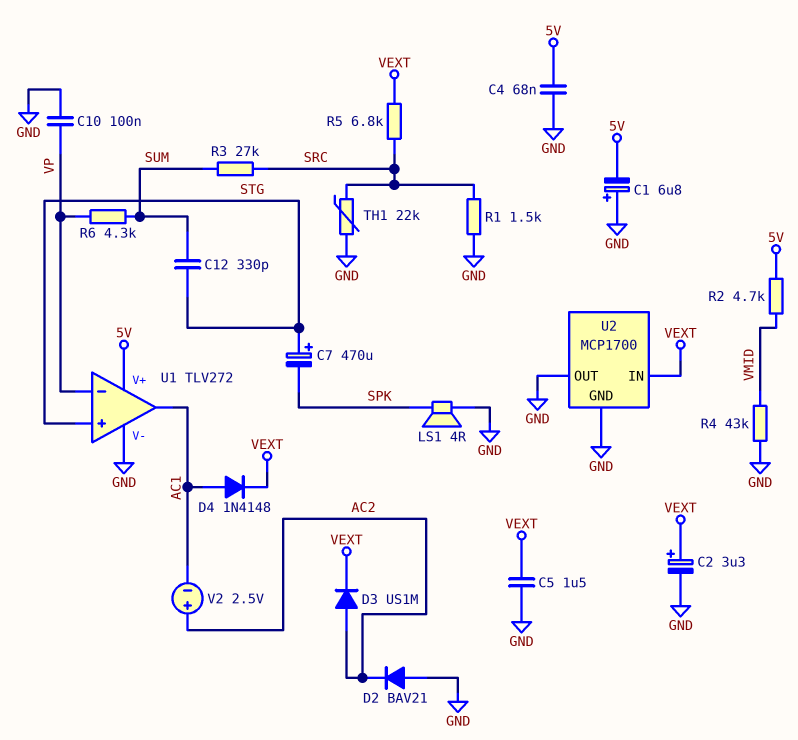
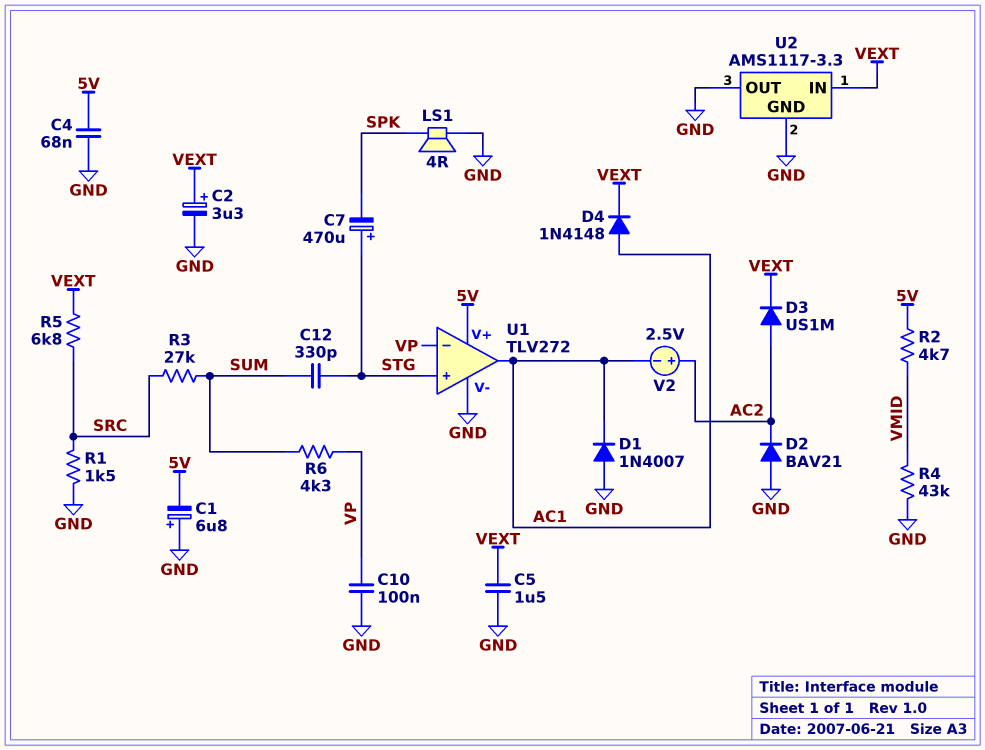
D1: none -> diode 1N4007 (A GND, K AC1)
TH1: 22k (GND, SRC) -> none
U2: MCP1700 -> AMS1117-3.3

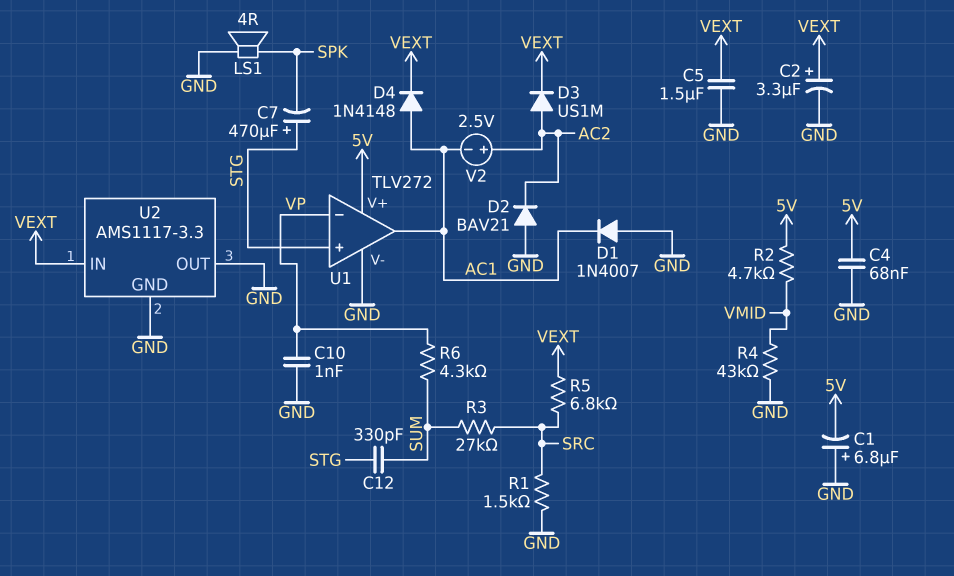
C10: 100nF (GND, VP) -> 1nF (GND, VP)

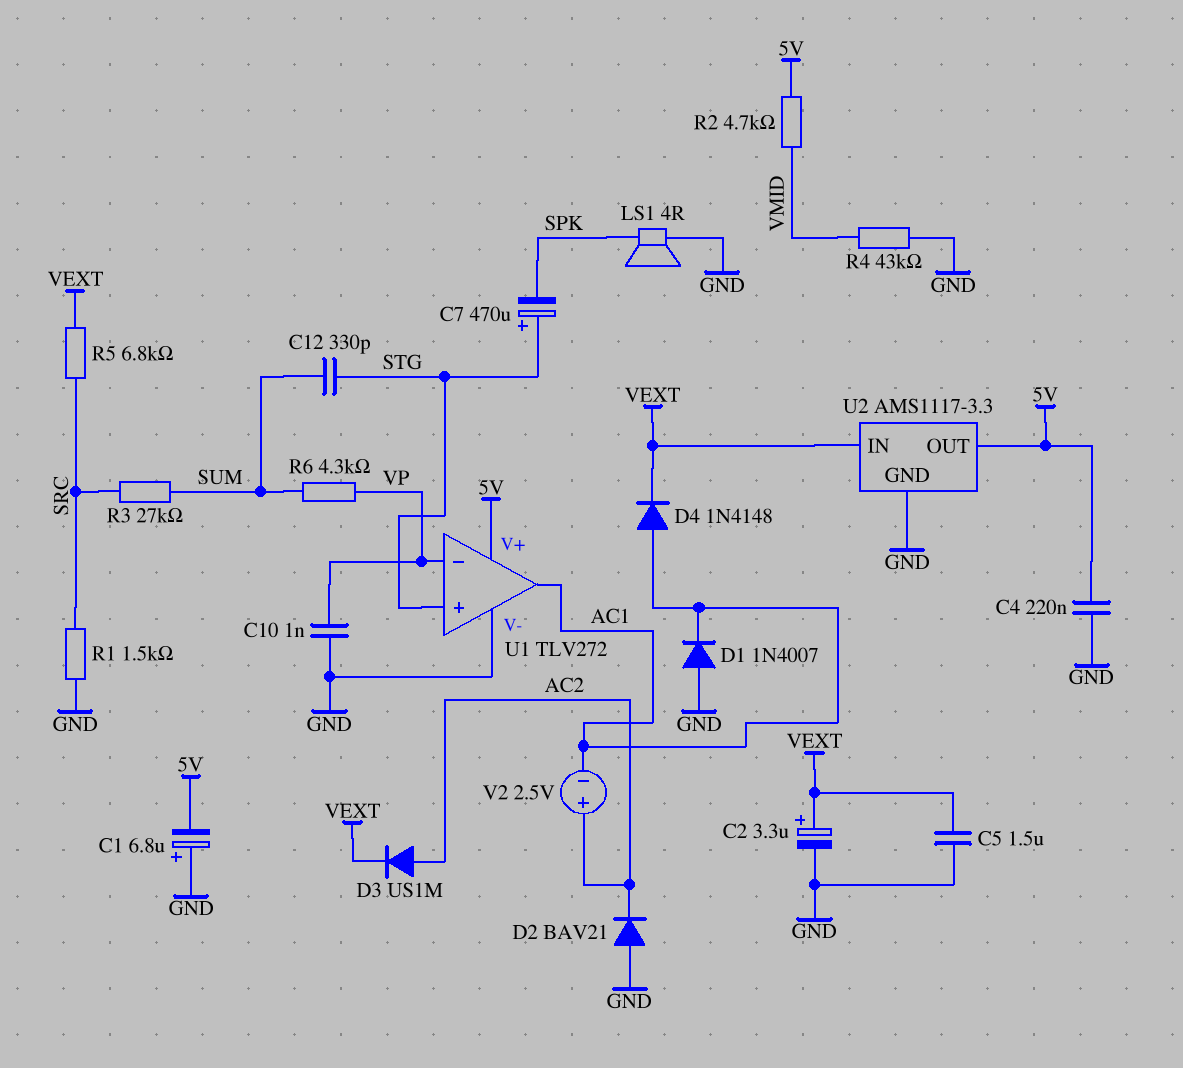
C4: 68nF (5V, GND) -> 220nF (5V, GND)
U2 pin OUT: GND -> 5V

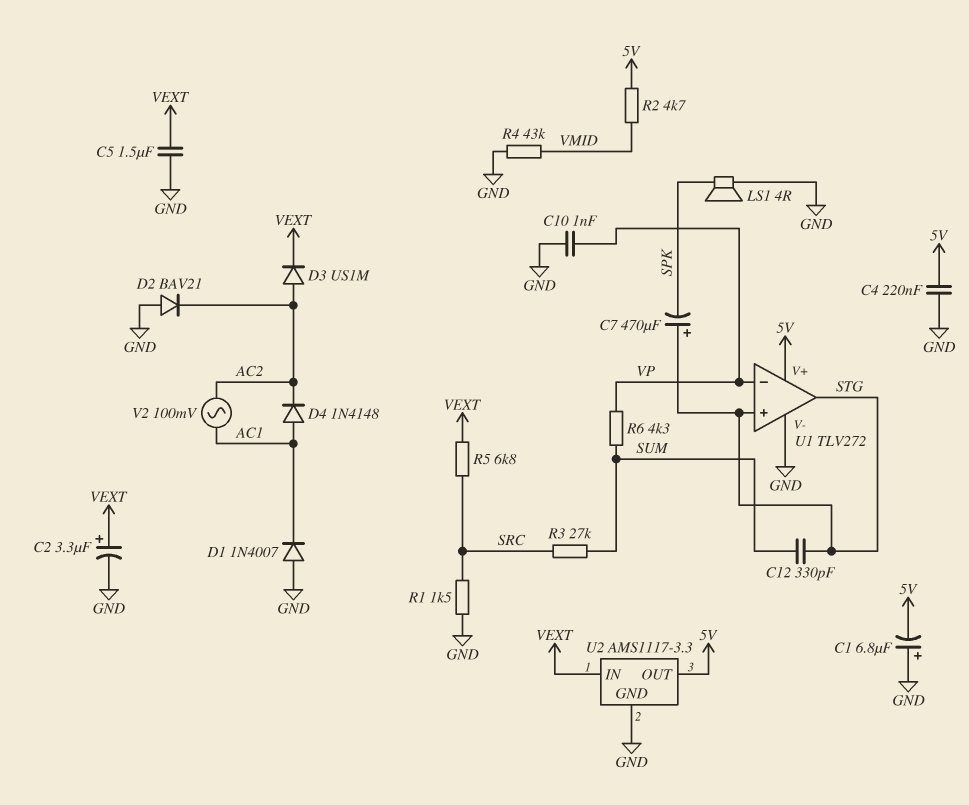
D4: diode 1N4148 (A AC1, K VEXT) -> diode 1N4148 (A AC1, K AC2)
U1 pin out: AC1 -> STG
V2: 2.5V (plus AC2, minus AC1) -> AC 100mV (AC1, AC2)

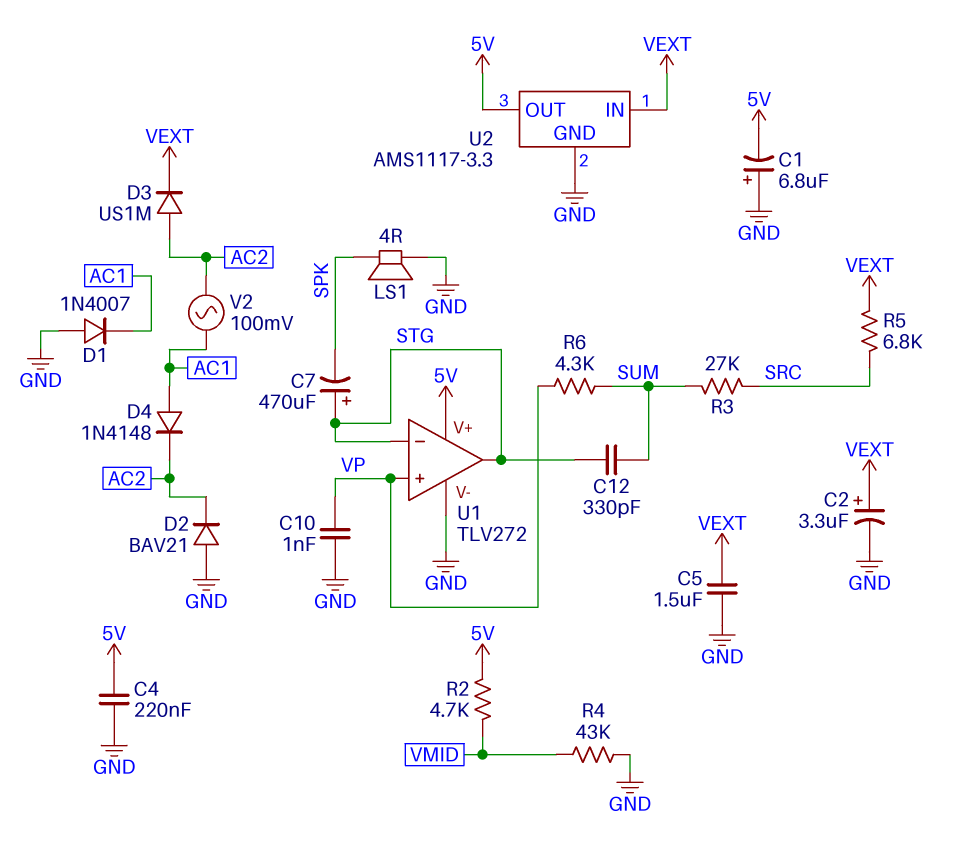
R1: 1.5k (GND, SRC) -> none
U1 pin in+: STG -> VP
U1 pin in-: VP -> STG

